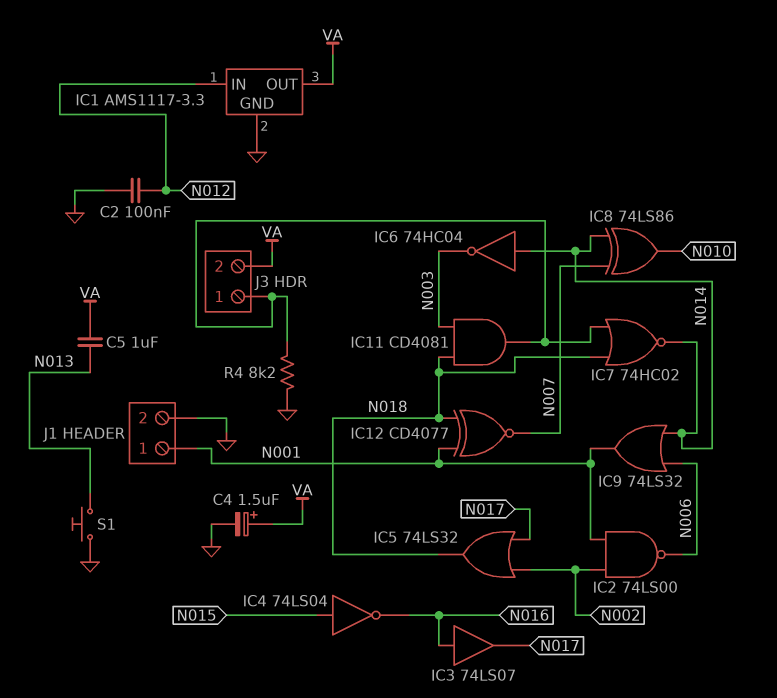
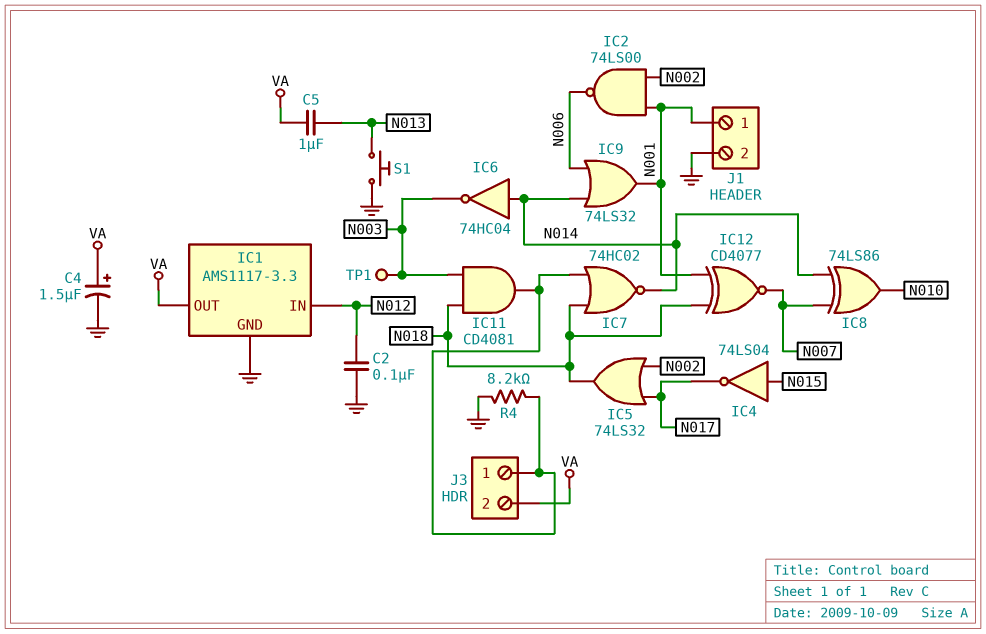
IC3: buffer 74LS07 (in N016, out N017) -> none
IC4: NOT 74LS04 (in N015, out N016) -> NOT 74LS04 (in N015, out N017)
TP1: none -> test point (N003)

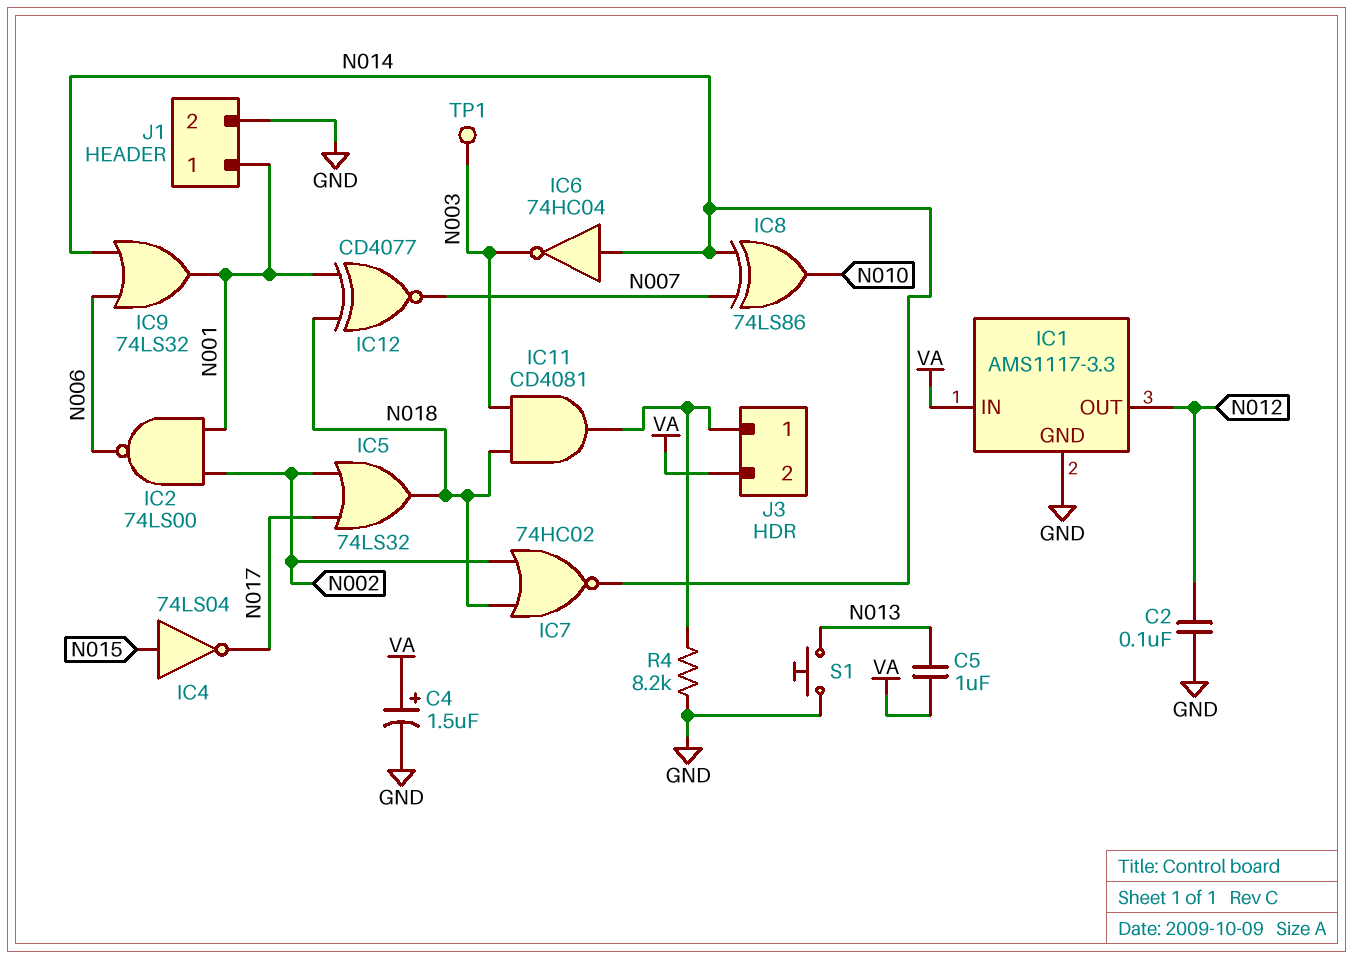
IC1 pin IN: N012 -> VA
IC1 pin OUT: VA -> N012
IC7: NOR 74HC02 (in J3/1, in N018, out N014) -> NOR 74HC02 (in N002, in N018, out N014)

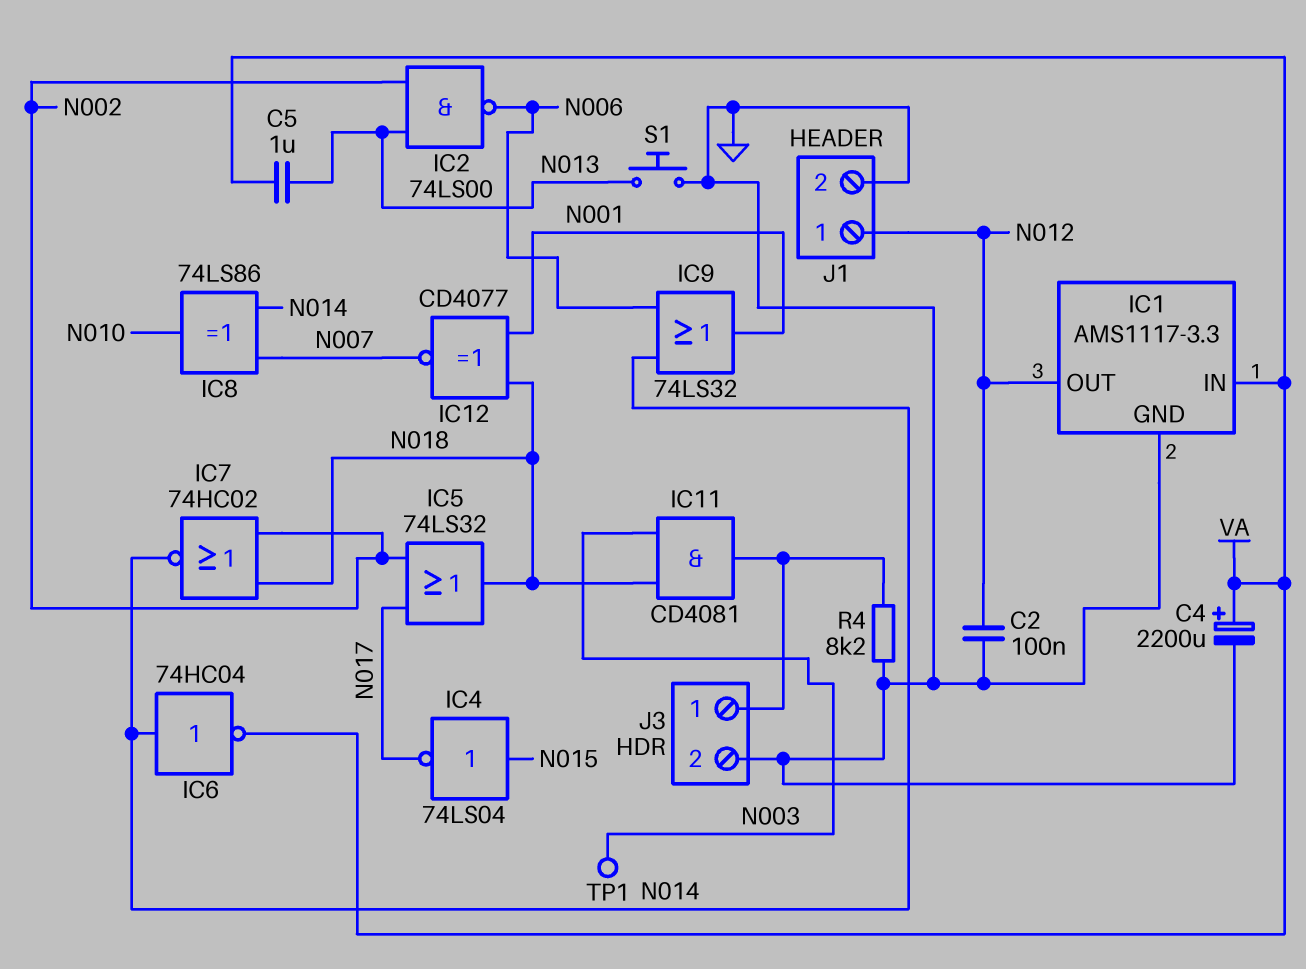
C4: 1.5uF (plus VA, minus GND) -> 2200uF (plus VA, minus GND)
IC2: NAND 74LS00 (in N001, in N002, out N006) -> NAND 74LS00 (in N002, in N013, out N006)
IC6: NOT 74HC04 (in N014, out N003) -> NOT 74HC04 (in N014, out VA)
J1 pin 1: N001 -> N012
J3 pin 2: VA -> GND

